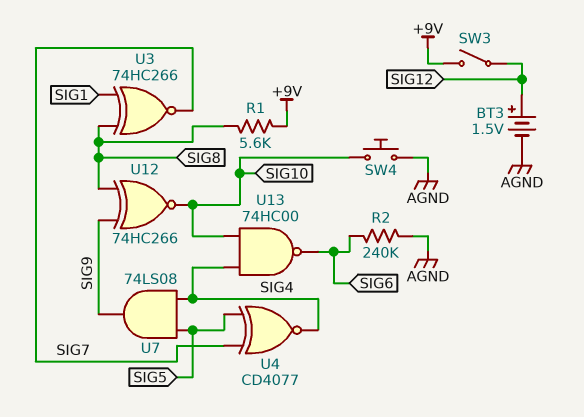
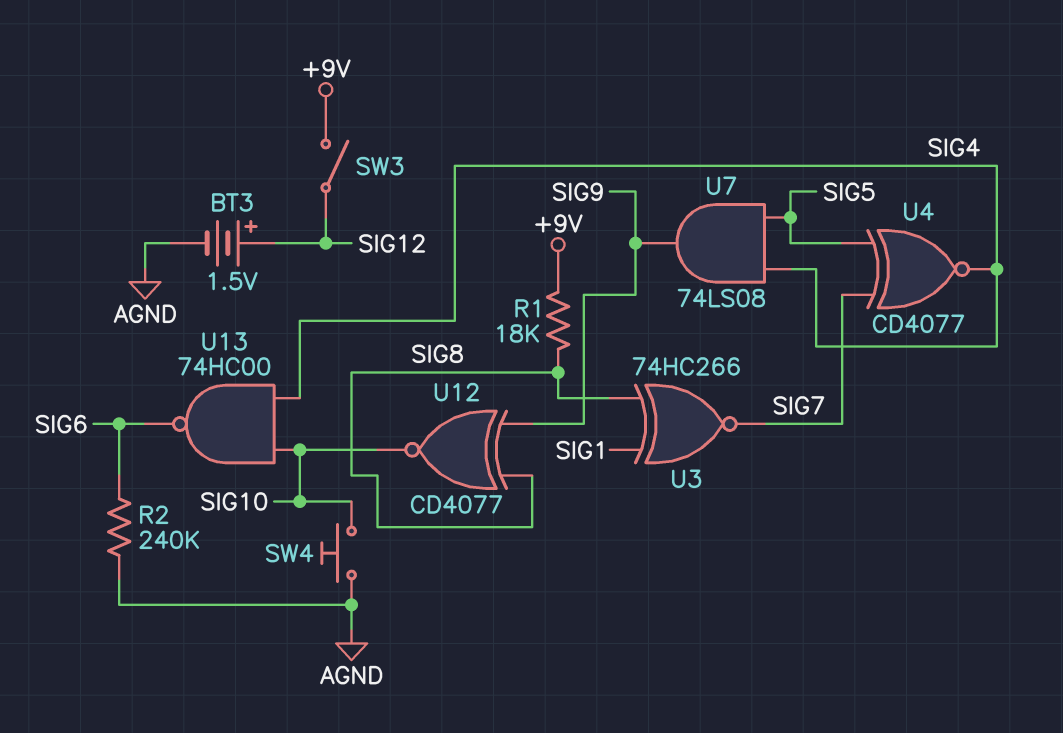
R1: 5.6k (+9V, SIG8) -> 18k (+9V, SIG8)
U12: XNOR 74HC266 (in SIG8, in SIG9, out SIG10) -> XNOR CD4077 (in SIG8, in SIG9, out SIG10)

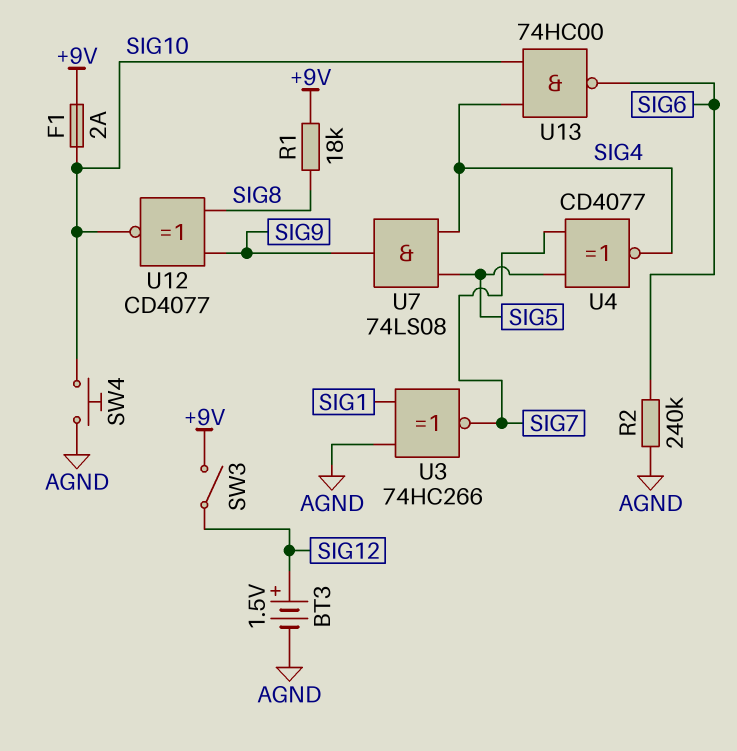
F1: none -> 2A (+9V, SIG10)
U3: XNOR 74HC266 (in SIG1, in SIG8, out SIG7) -> XNOR 74HC266 (in AGND, in SIG1, out SIG7)

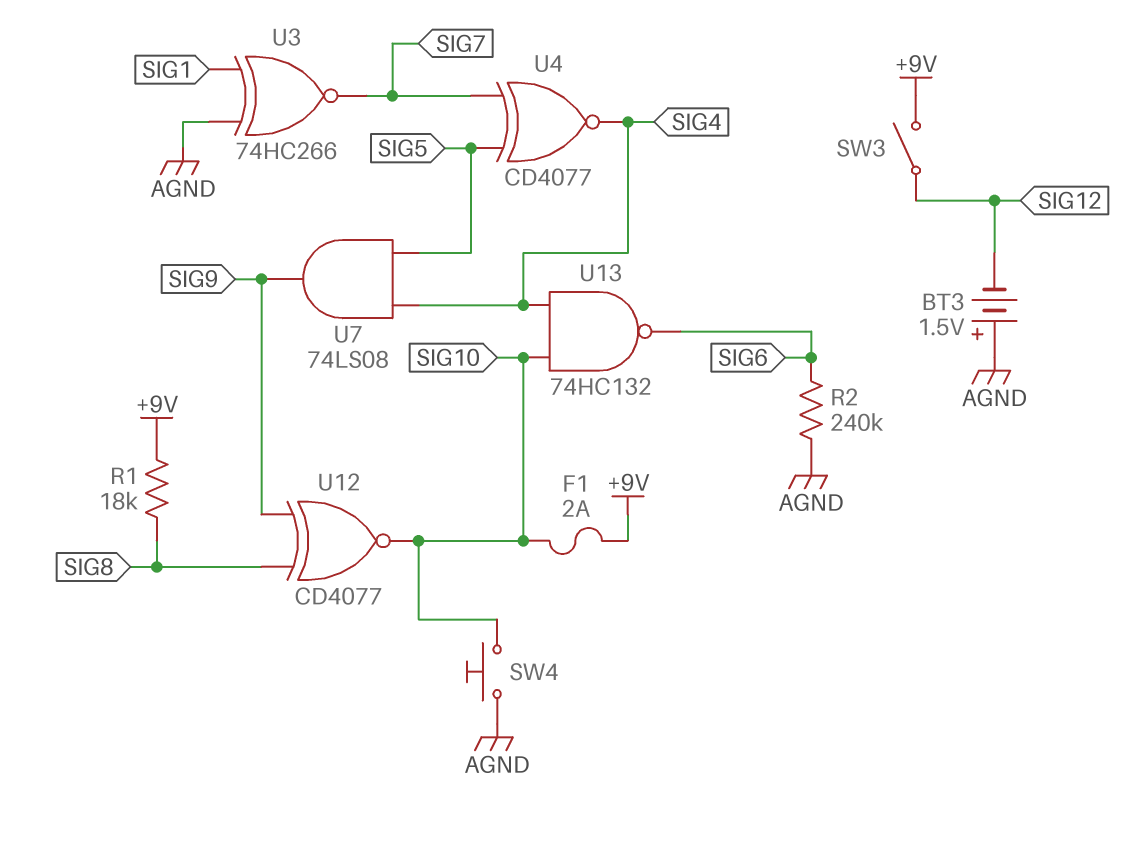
BT3: 1.5V (plus SIG12, minus AGND) -> 1.5V (plus AGND, minus SIG12)
U13: NAND 74HC00 (in SIG4, in SIG10, out SIG6) -> NAND 74HC132 (in SIG4, in SIG10, out SIG6)

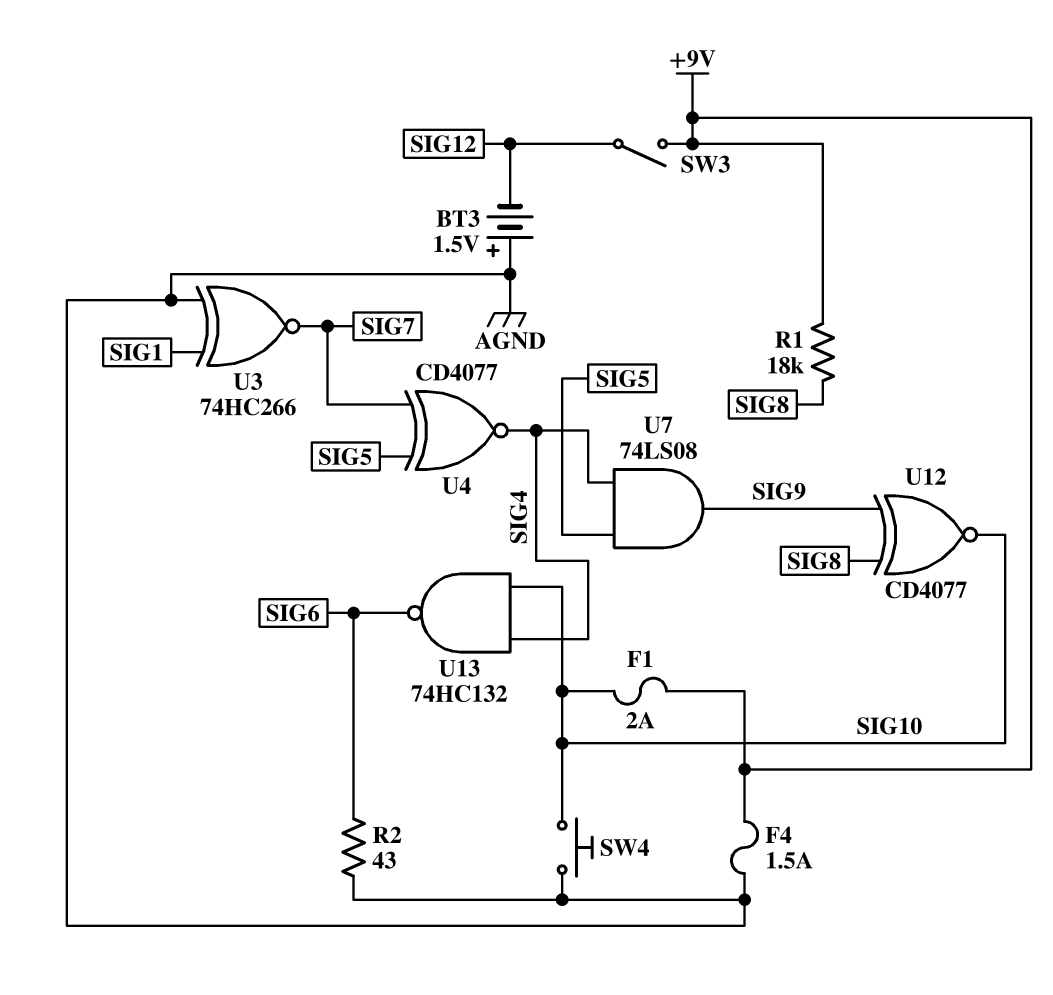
F4: none -> 1.5A (+9V, AGND)
R2: 240k (AGND, SIG6) -> 43 (AGND, SIG6)

